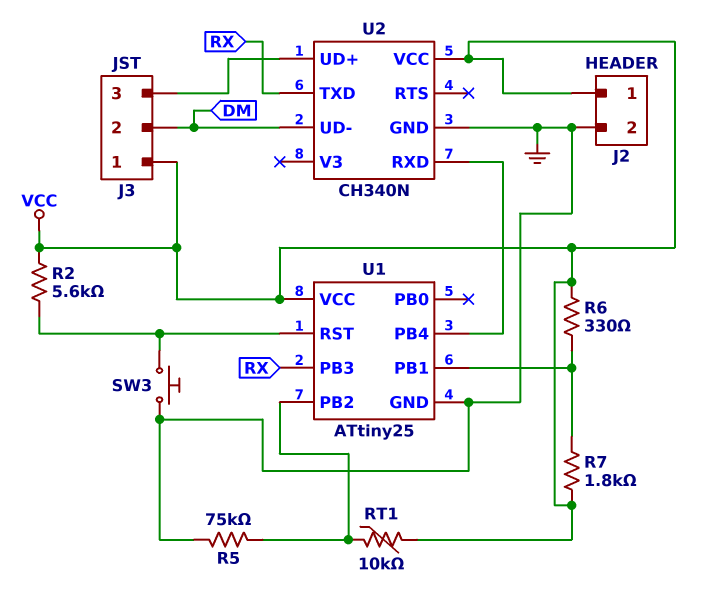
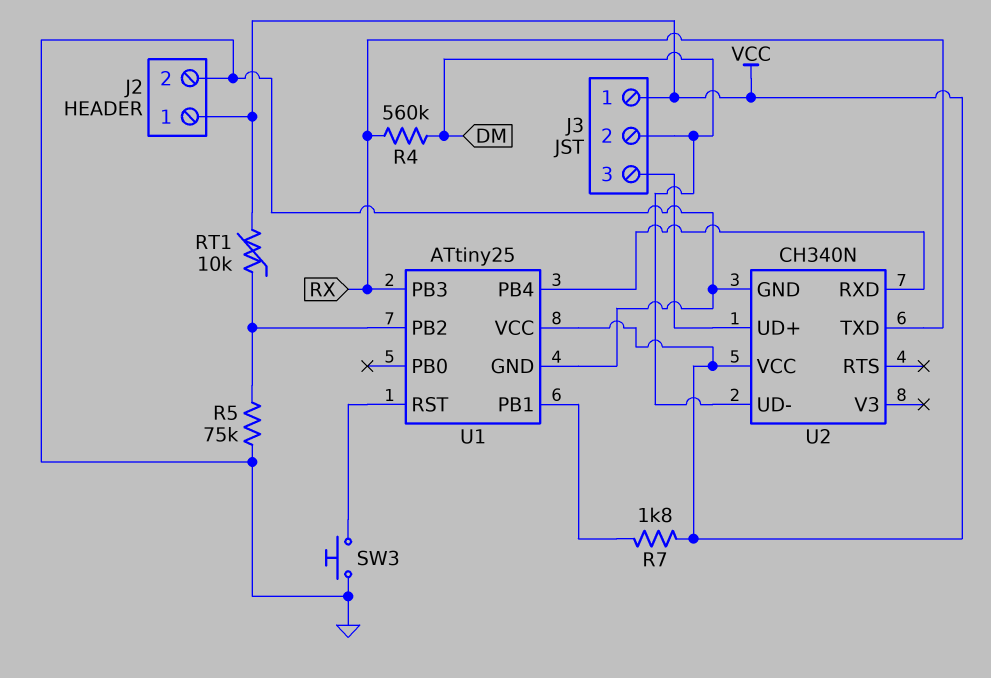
R2: 5.6k (U1/RST, VCC) -> none
R4: none -> 560k (DM, RX)
R6: 330 (U1/PB1, VCC) -> none

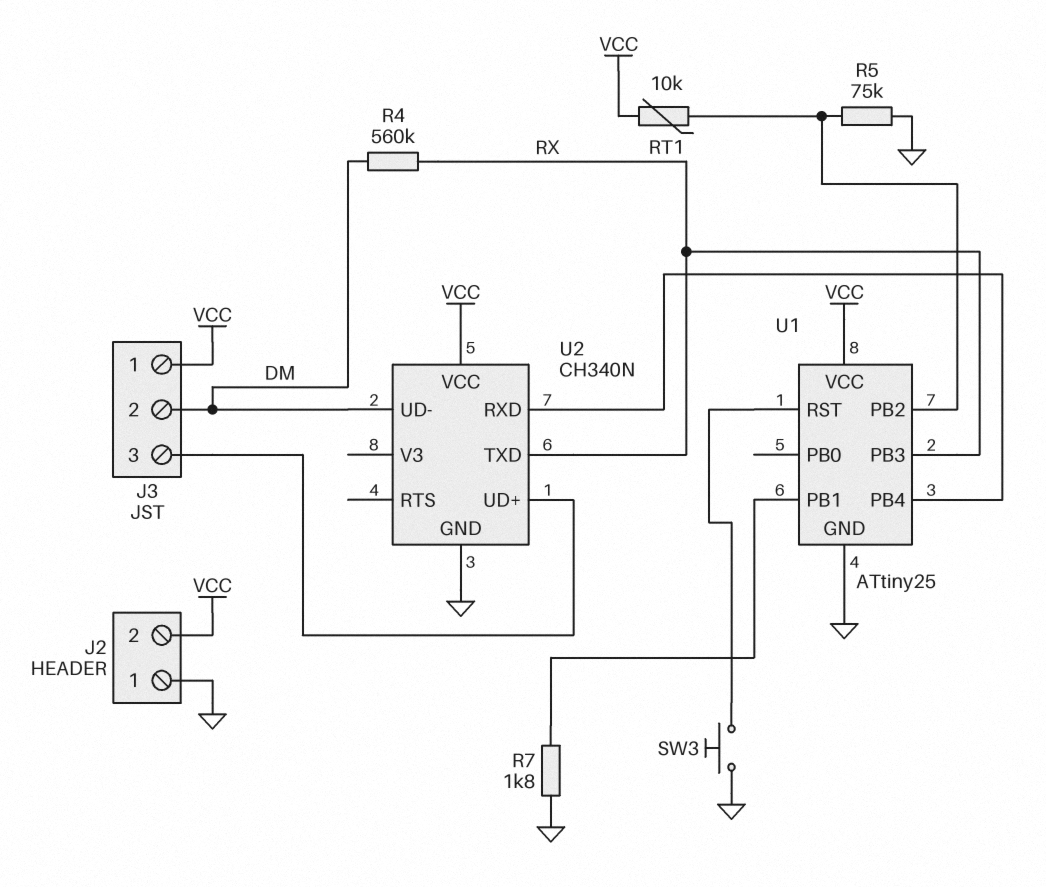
J2 pin 1: VCC -> GND
J2 pin 2: GND -> VCC
R7: 1.8k (U1/PB1, VCC) -> 1.8k (GND, U1/PB1)

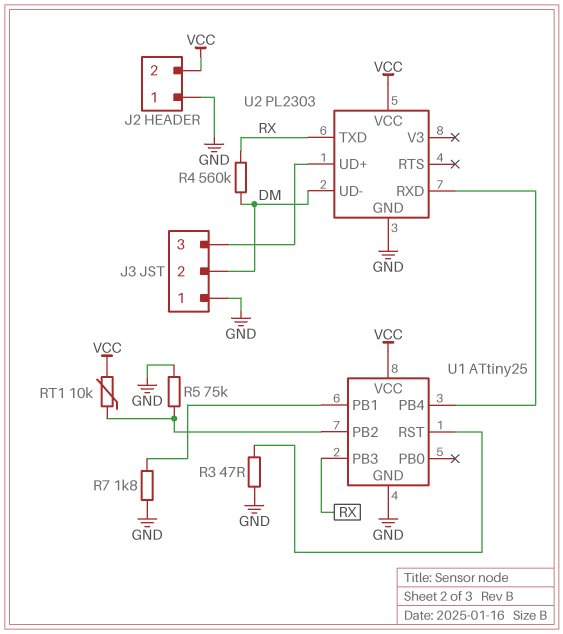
J3 pin 1: VCC -> GND
R3: none -> 47 (GND, U1/RST)
SW3: button (GND, U1/RST) -> none
U2: CH340N -> PL2303

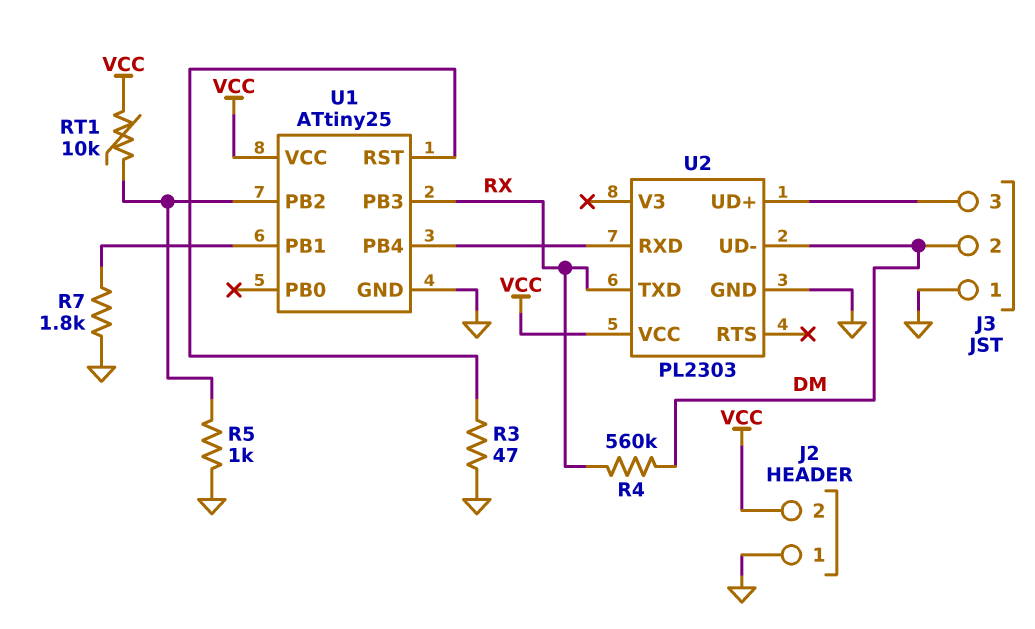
R5: 75k (GND, U1/PB2) -> 1k (GND, U1/PB2)

